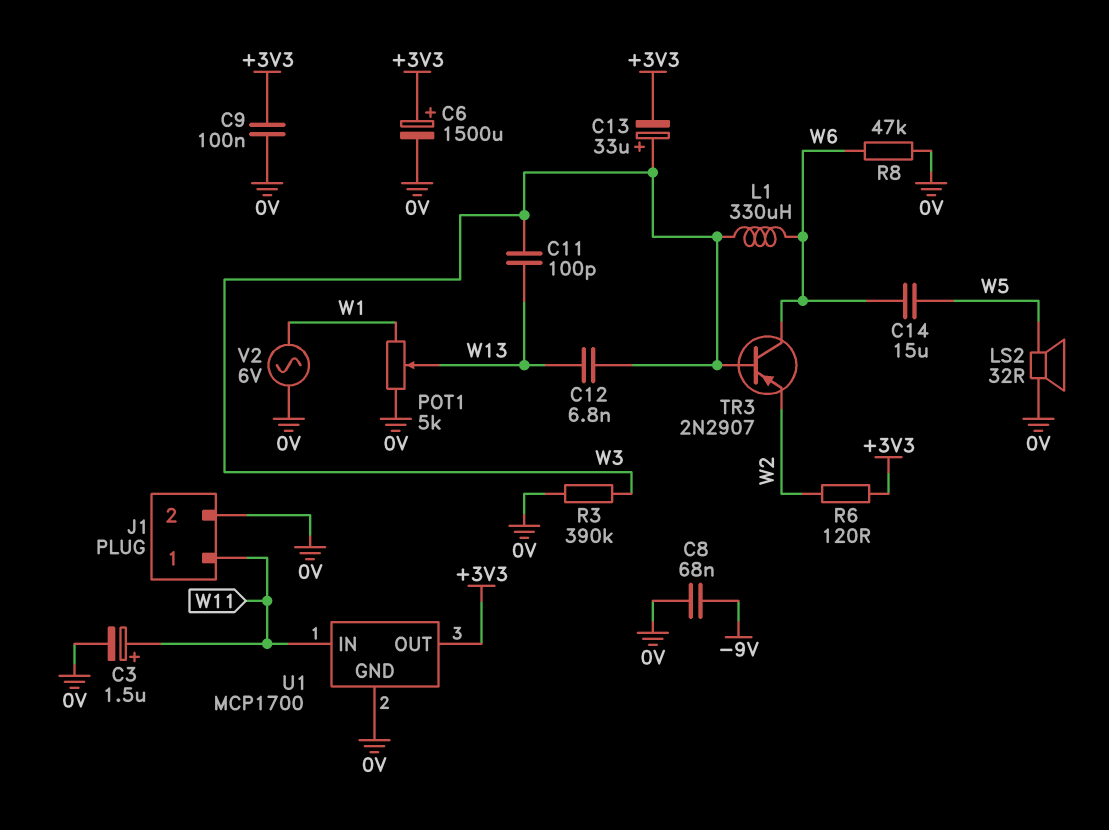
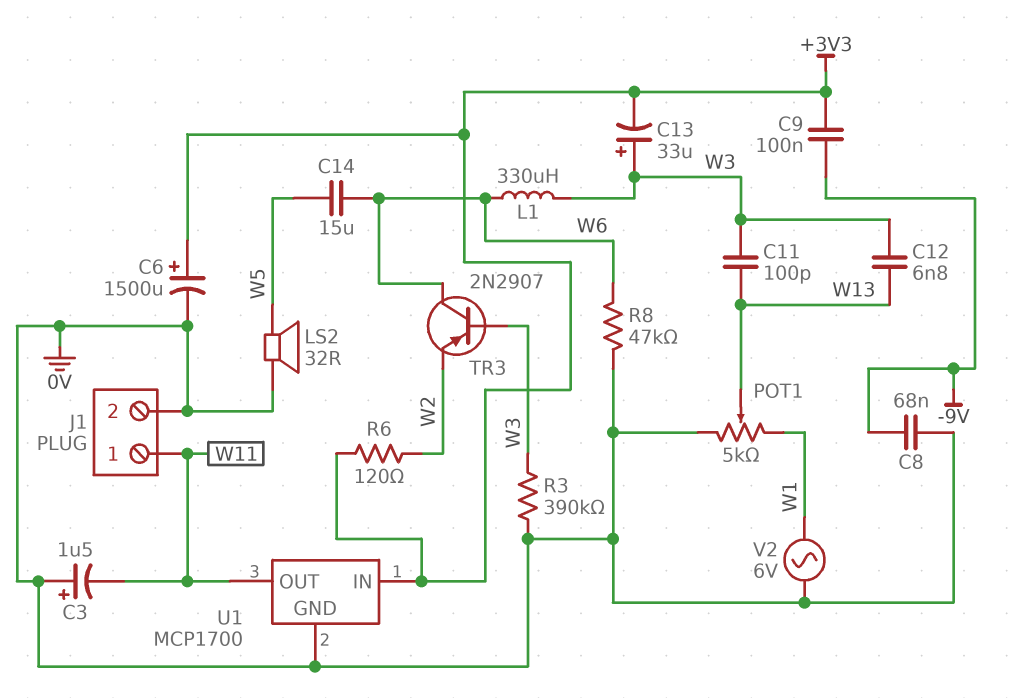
C3: 1.5uF (plus W11, minus 0V) -> 1.5uF (plus 0V, minus W11)
C9: 100nF (+3V3, 0V) -> 100nF (+3V3, -9V)
U1 pin IN: W11 -> +3V3
U1 pin OUT: +3V3 -> W11

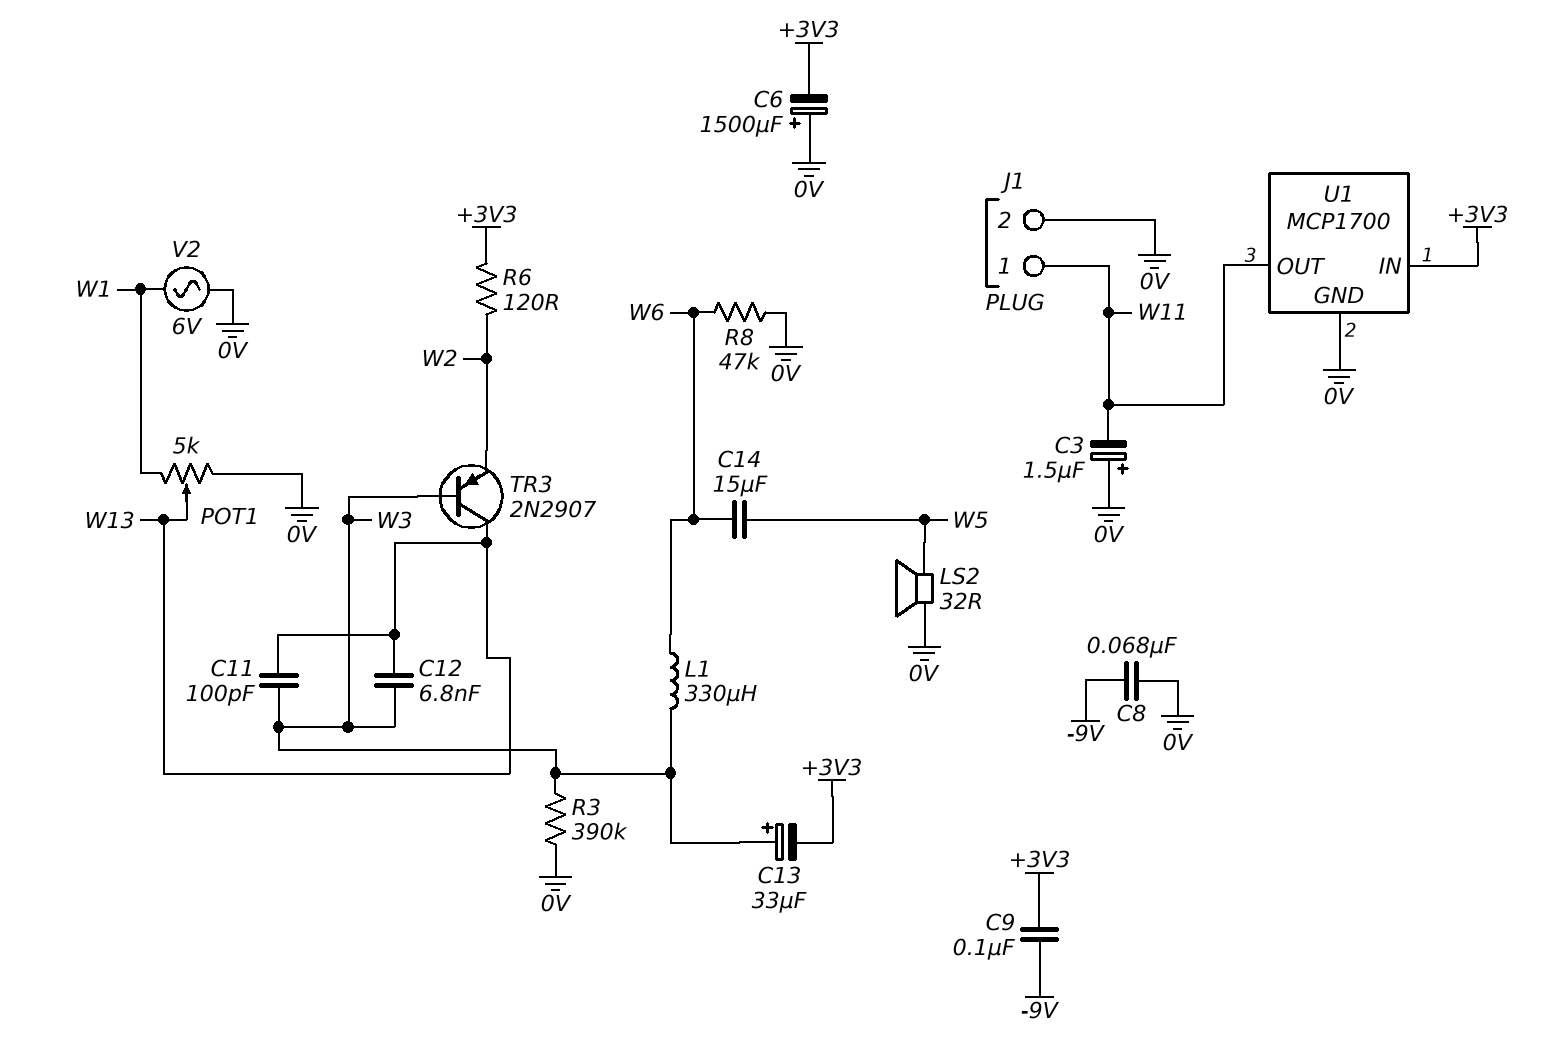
C6: 1500uF (plus +3V3, minus 0V) -> 1500uF (plus 0V, minus +3V3)
TR3: PNP 2N2907 (B W3, C W6, E W2) -> PNP 2N2907 (B W3, C W13, E W2)

